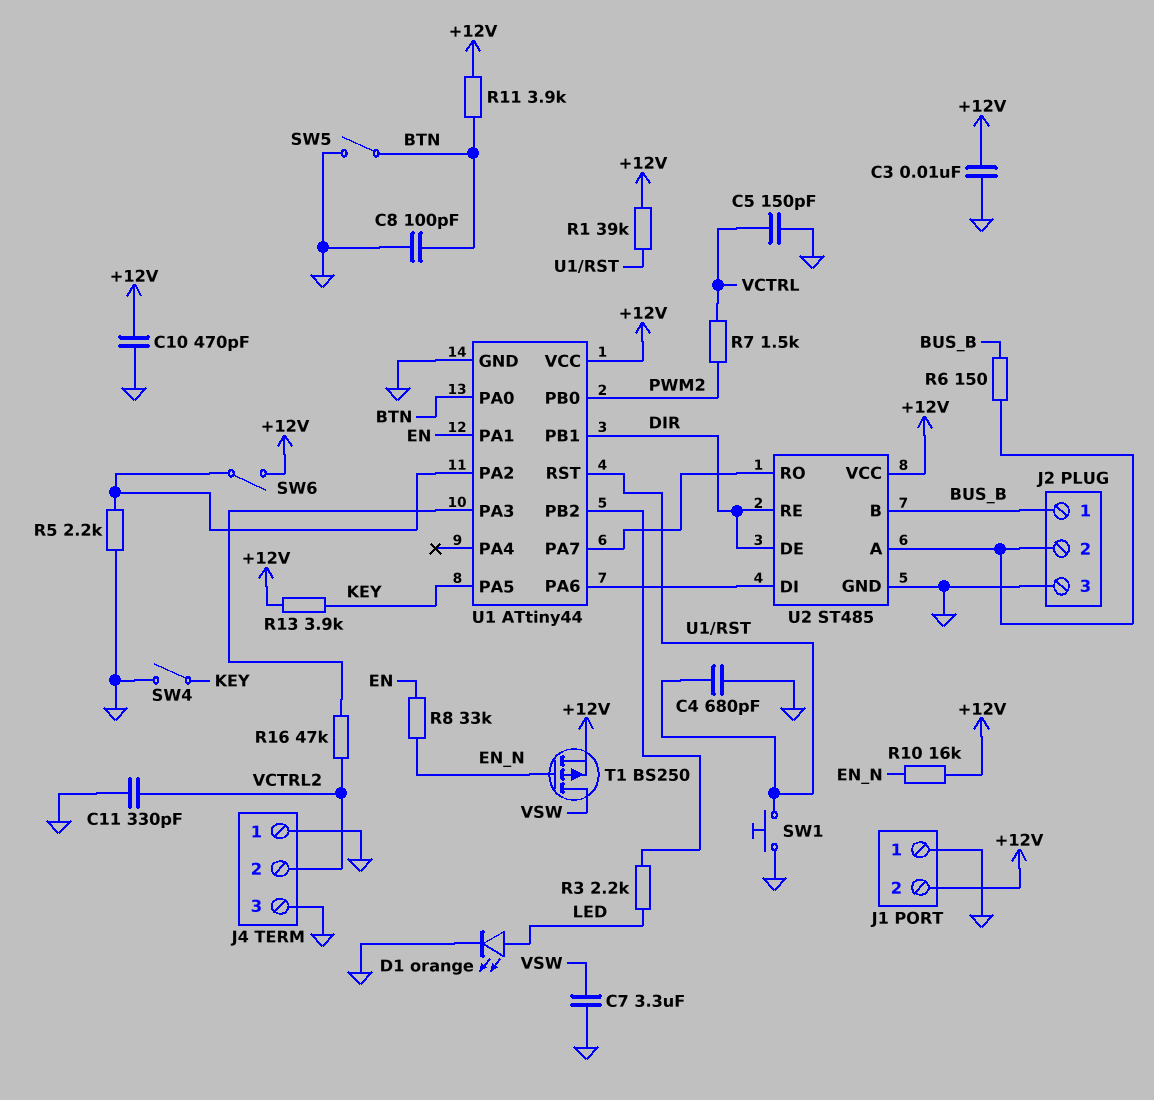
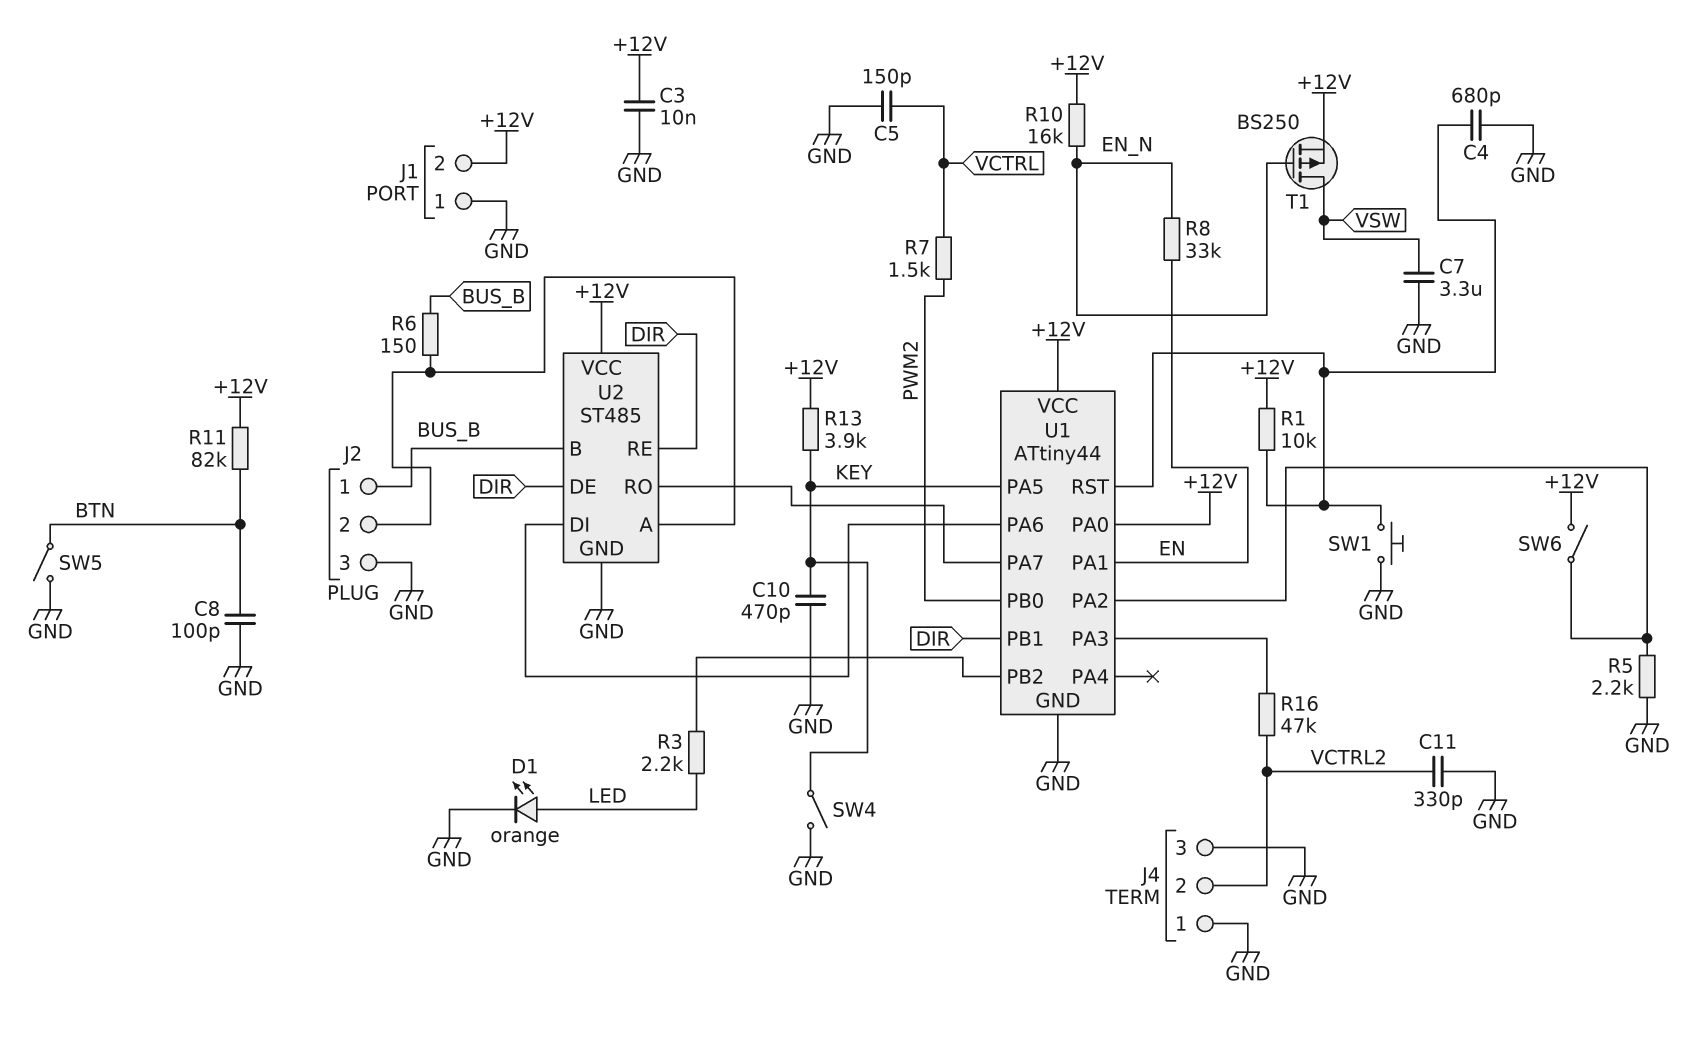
C10: 470pF (+12V, GND) -> 470pF (GND, KEY)
R1: 39k (+12V, U1/RST) -> 10k (+12V, U1/RST)
R11: 3.9k (+12V, BTN) -> 82k (+12V, BTN)
U1 pin PA0: BTN -> +12V

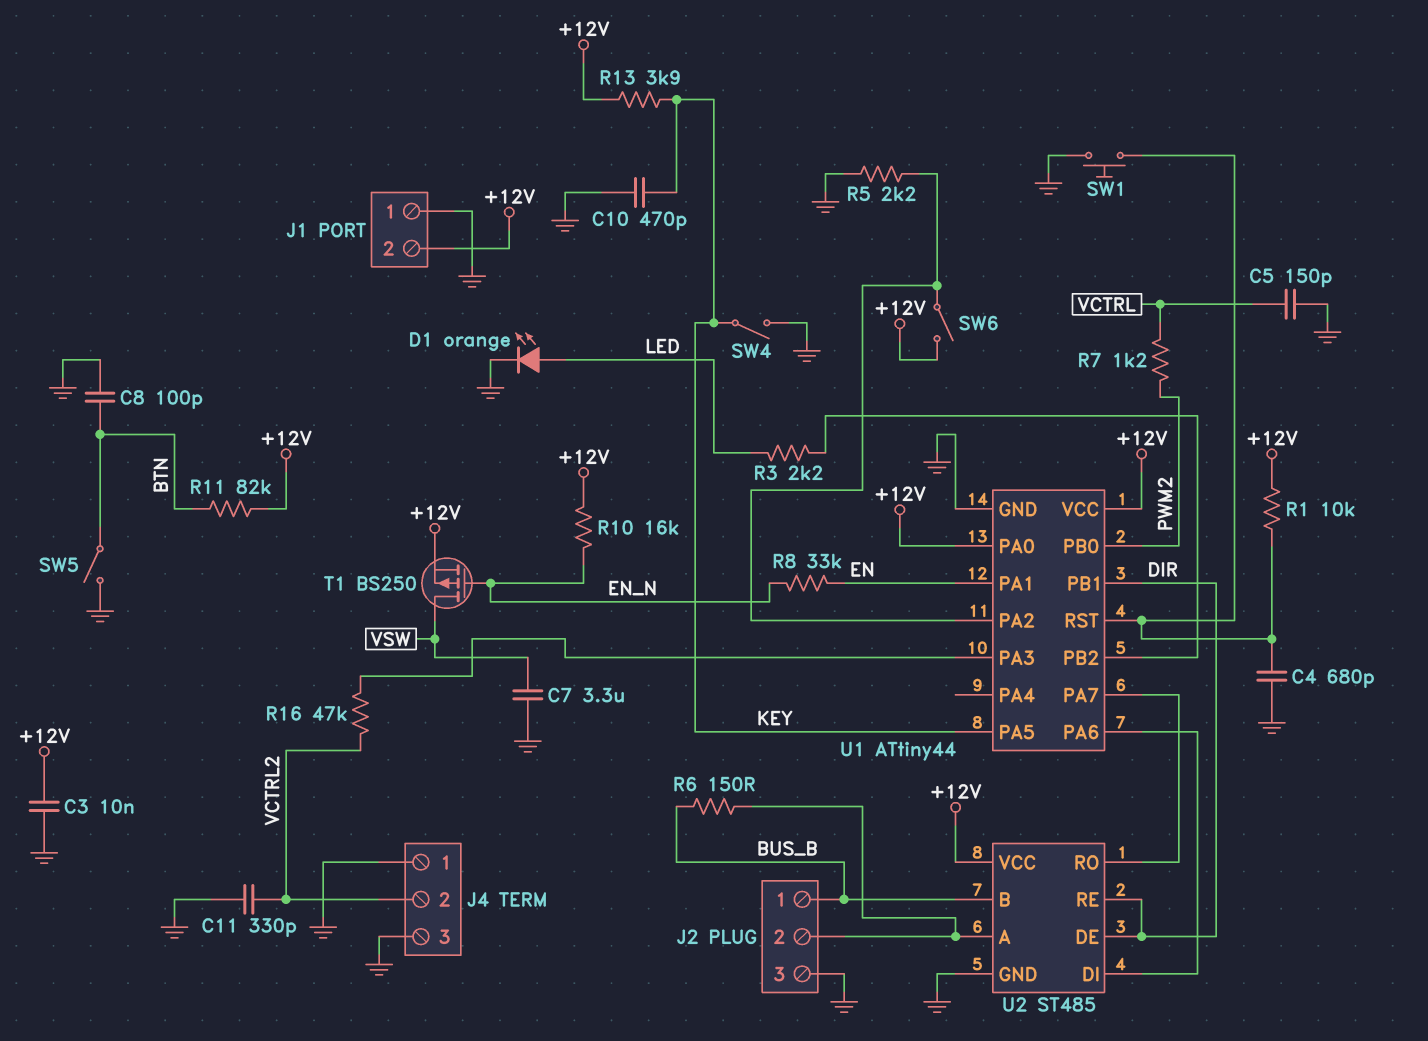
R7: 1.5k (PWM2, VCTRL) -> 1.2k (PWM2, VCTRL)

